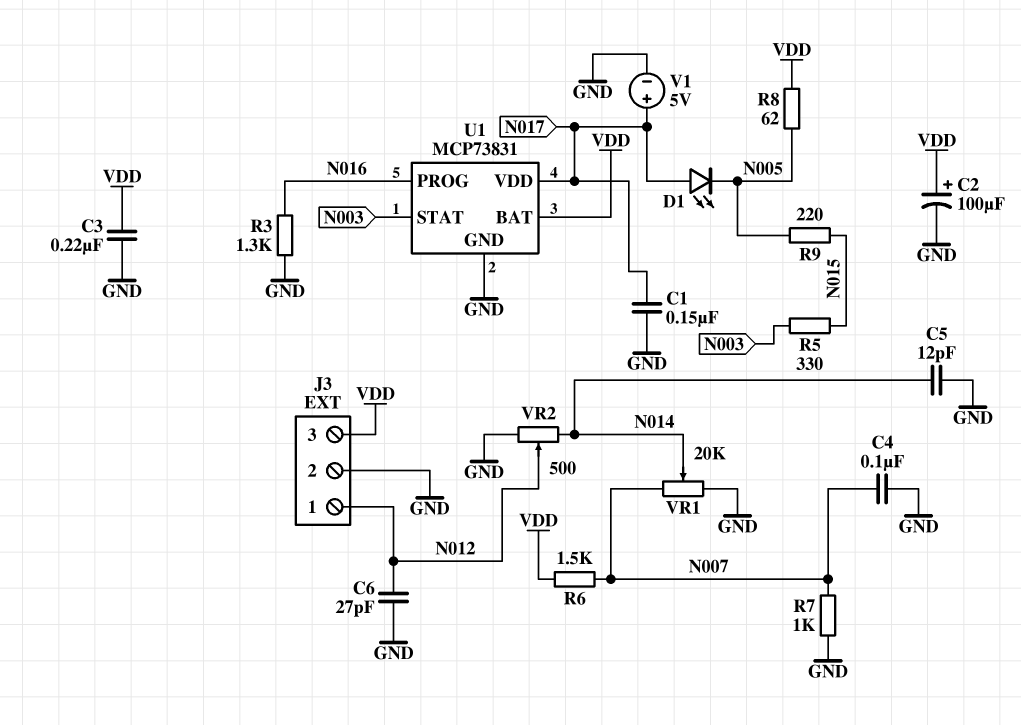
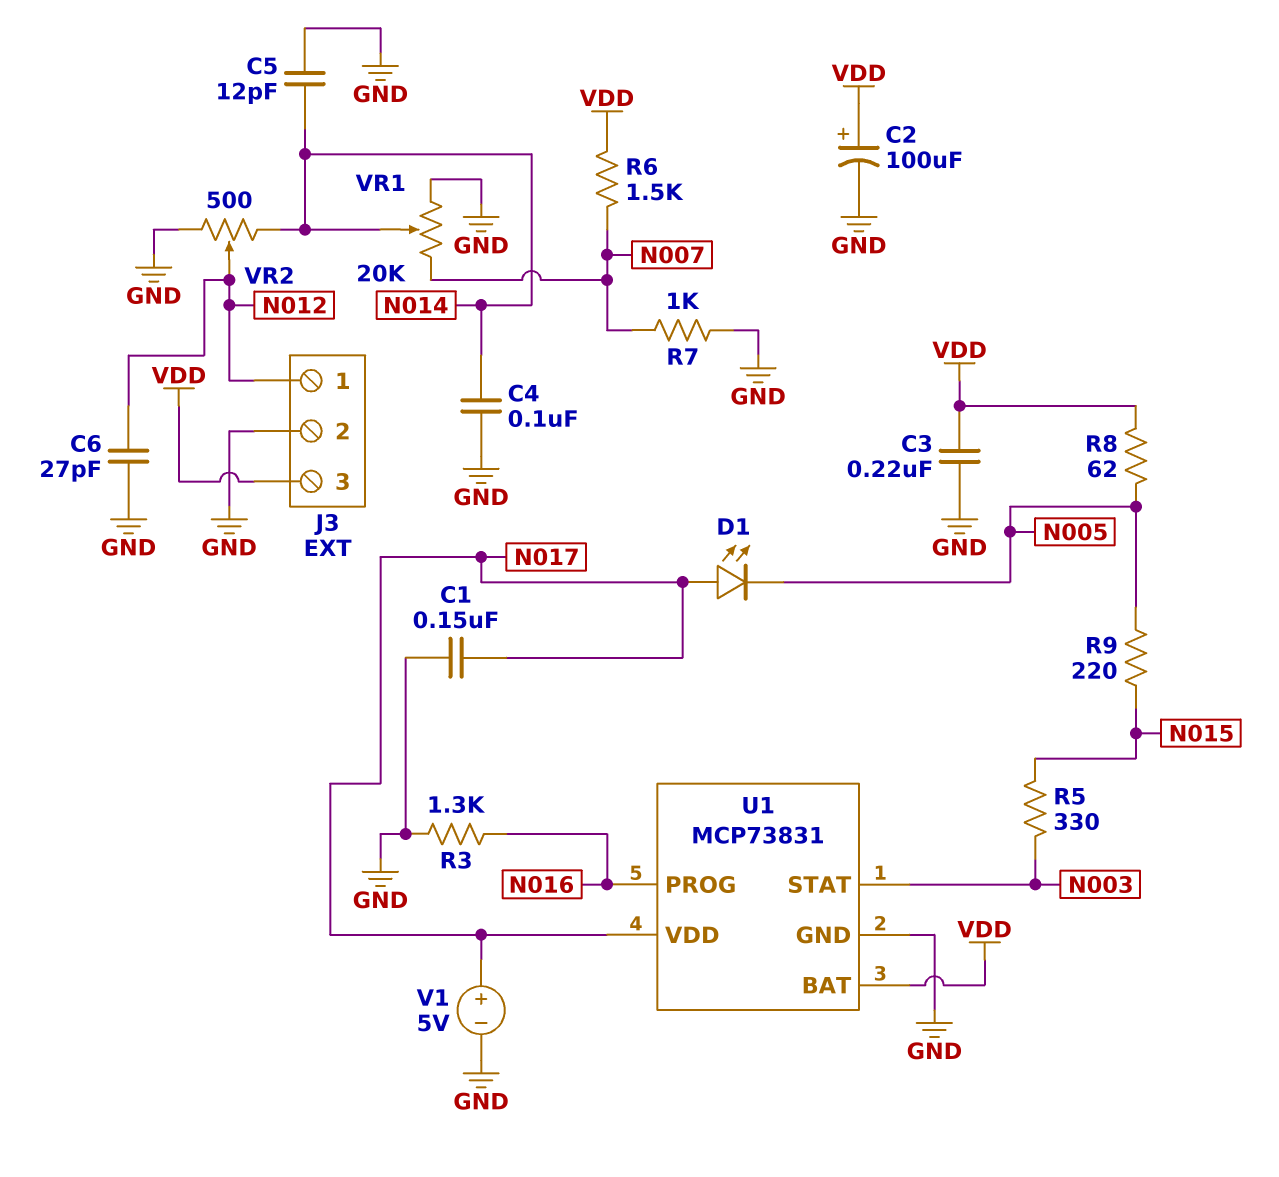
C4: 100nF (GND, N007) -> 100nF (GND, N014)

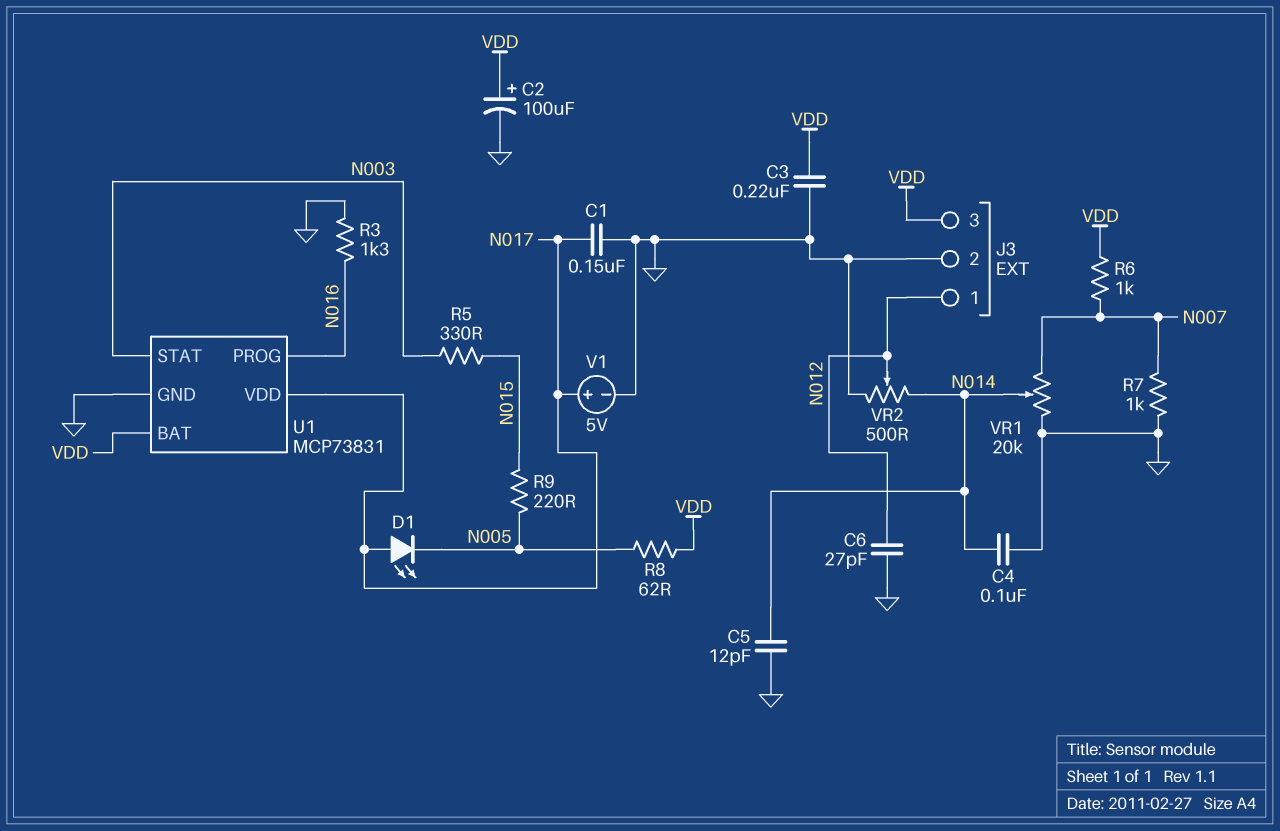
R6: 1.5k (N007, VDD) -> 1k (N007, VDD)

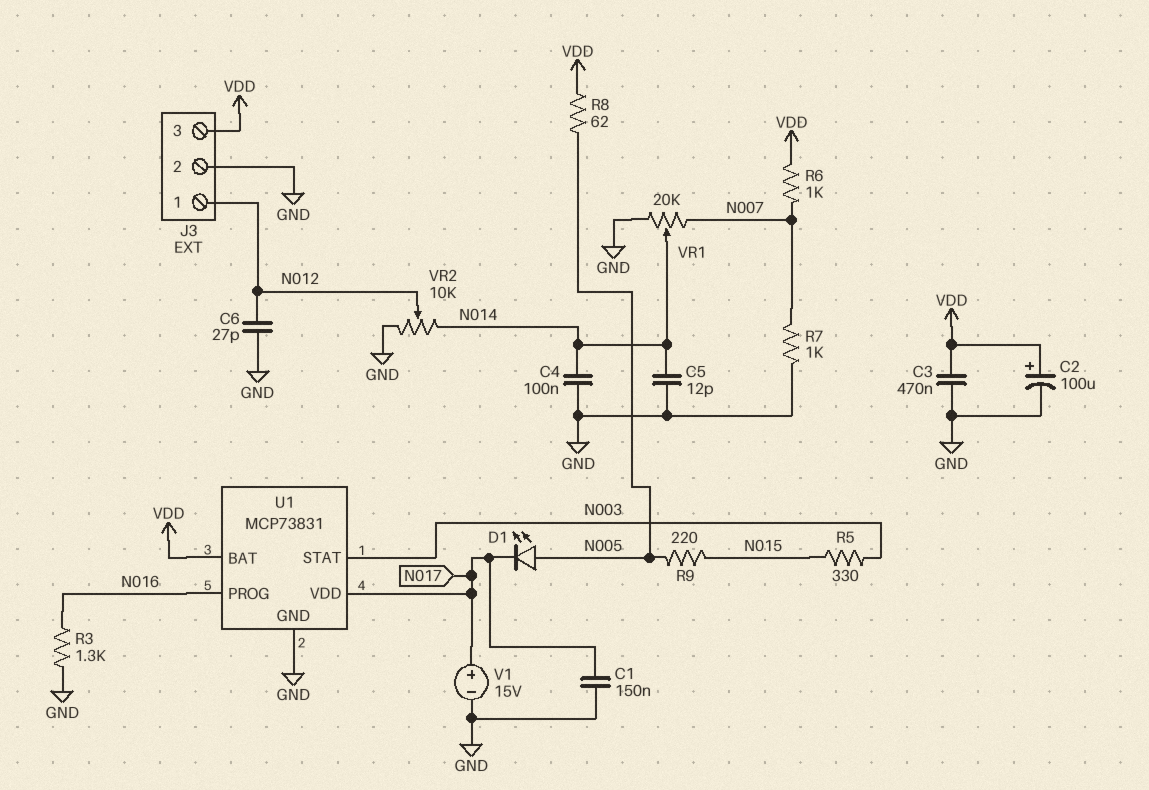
C3: 220nF (GND, VDD) -> 470nF (GND, VDD)
D1: LED (A N017, K N005) -> LED (A N005, K N017)
V1: 5V (plus N017, minus GND) -> 15V (plus N017, minus GND)
VR2: 500 (GND, N014, wiper N012) -> 10k (GND, N014, wiper N012)

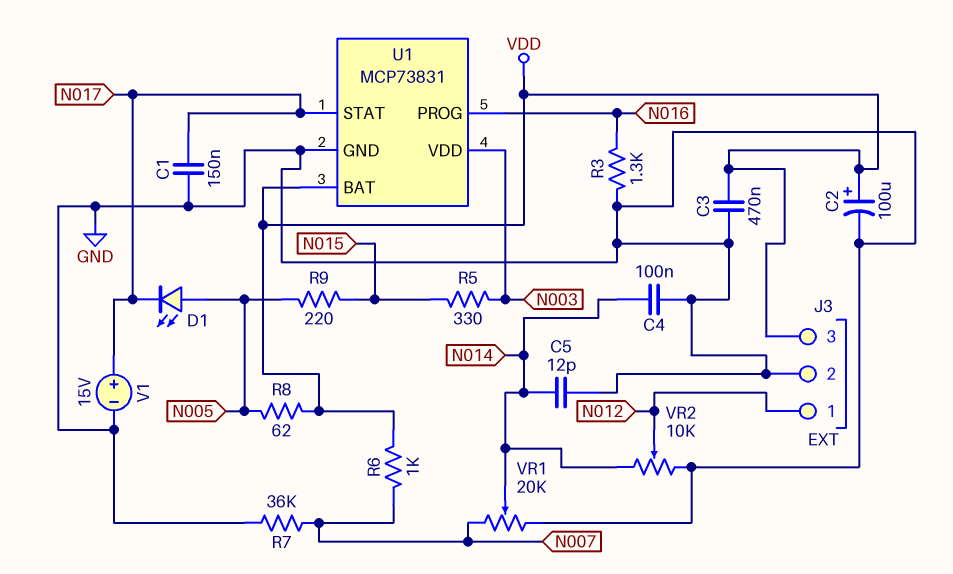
C6: 27pF (GND, N012) -> none
R7: 1k (GND, N007) -> 36k (GND, N007)
U1 pin STAT: N003 -> N017
U1 pin VDD: N017 -> N003

